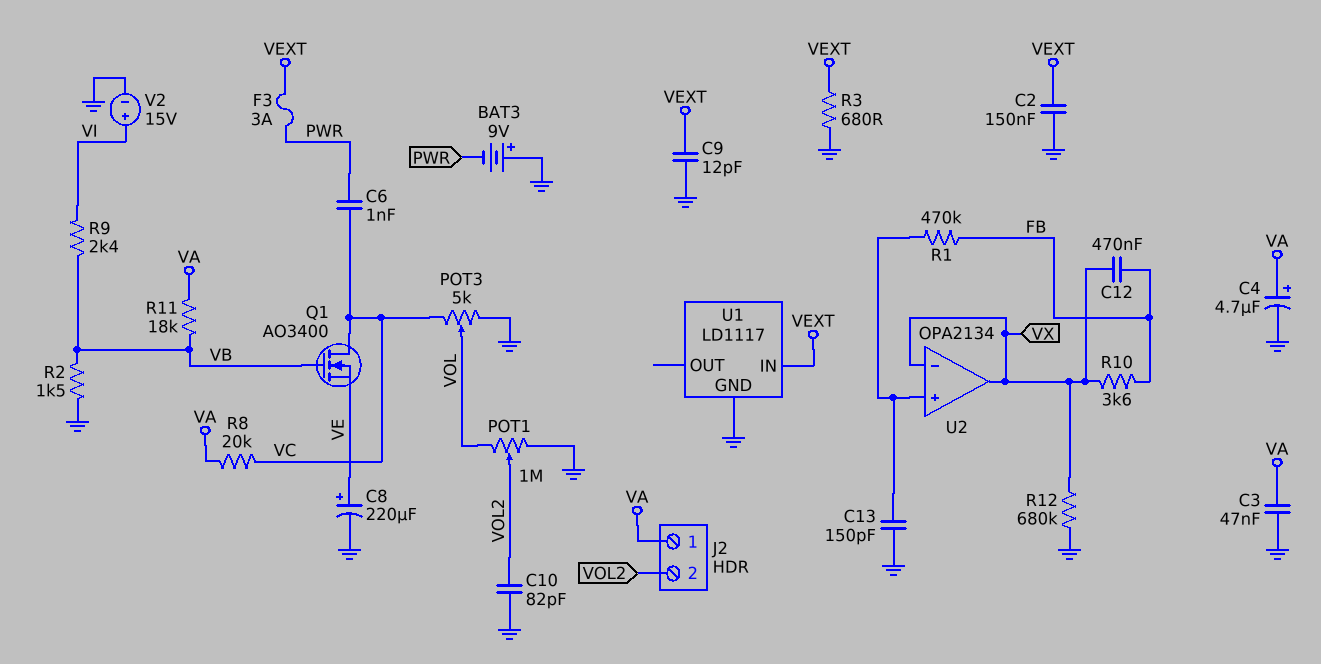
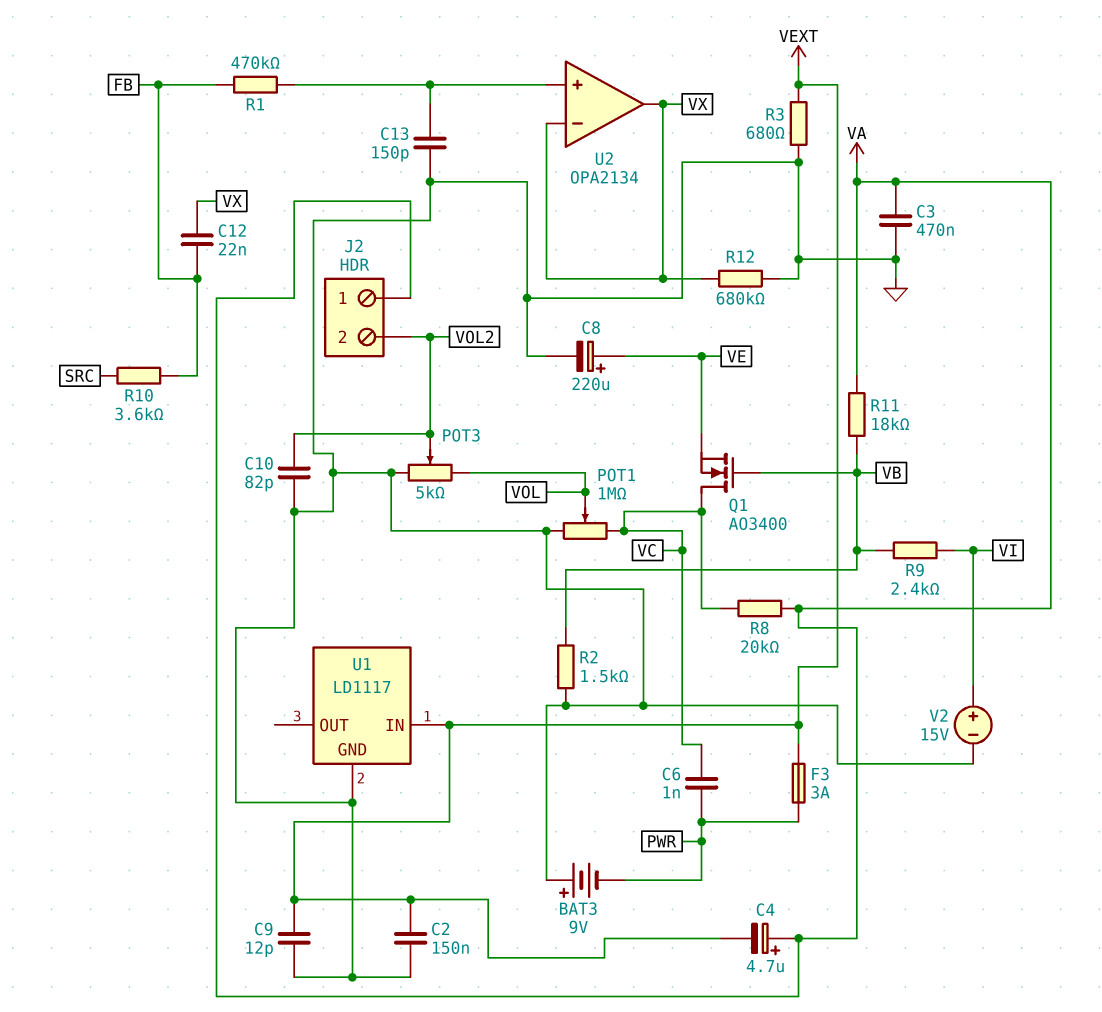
C3: 47nF (GND, VA) -> 470nF (GND, VA)
C4: 4.7uF (plus VA, minus GND) -> 4.7uF (plus VA, minus VEXT)
C12: 470nF (FB, VX) -> 22nF (FB, VX)
POT1: 1M (GND, VOL, wiper VOL2) -> 1M (GND, VC, wiper VOL)
POT3: 5k (GND, VC, wiper VOL) -> 5k (GND, VOL, wiper VOL2)
R10: 3.6k (FB, VX) -> 3.6k (FB, SRC)

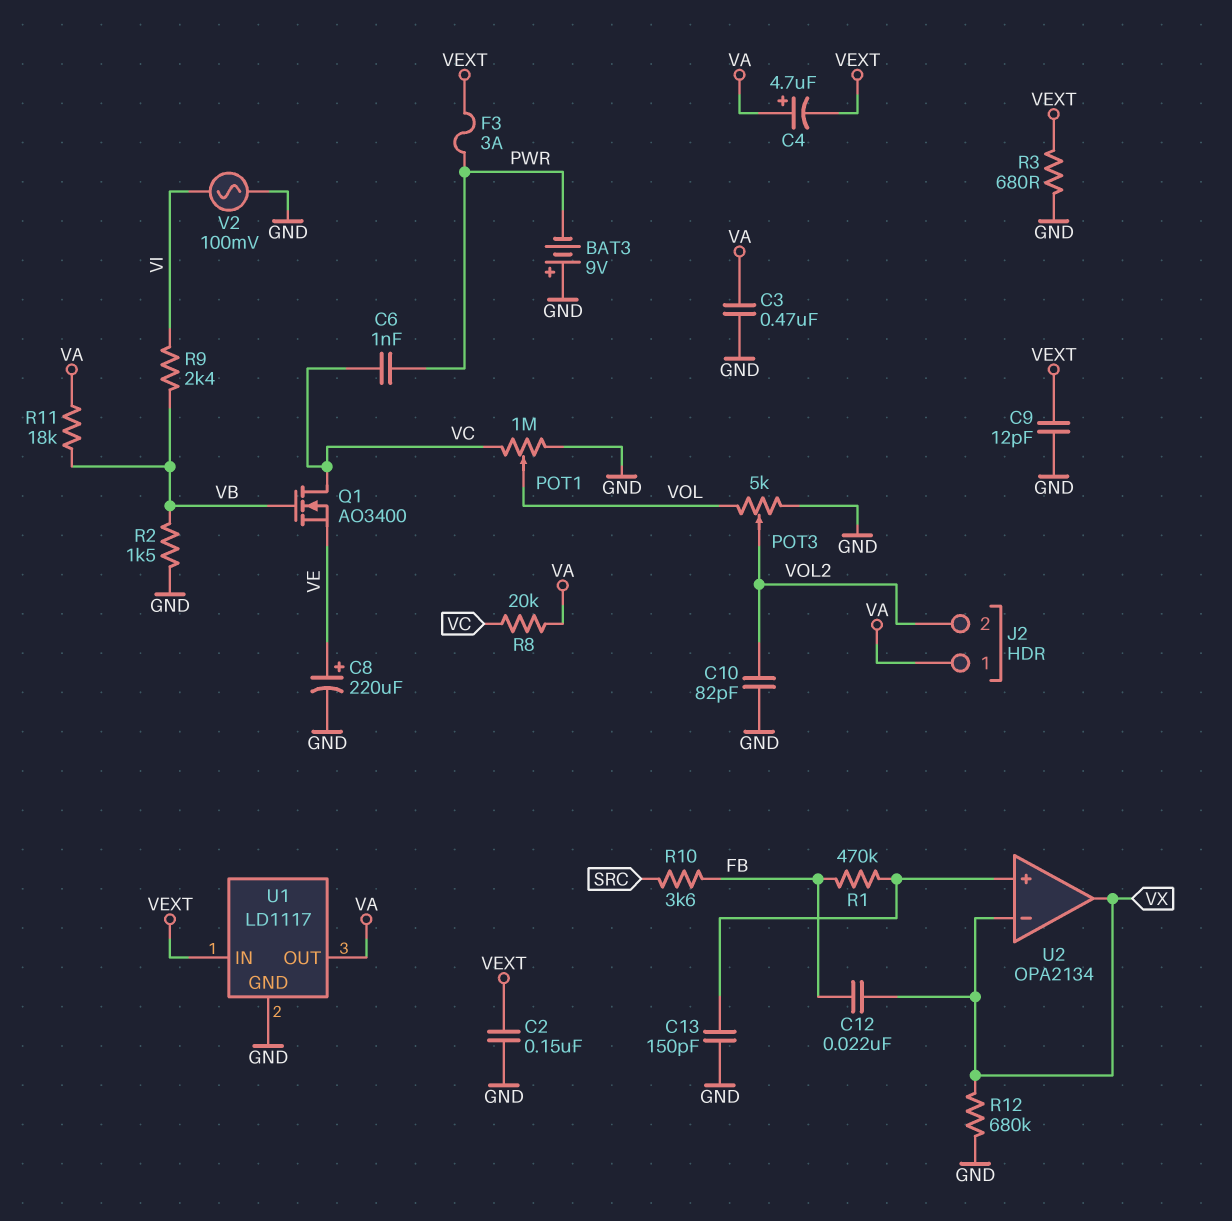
U1 pin OUT: none -> VA
V2: 15V (plus VI, minus GND) -> AC 100mV (GND, VI)

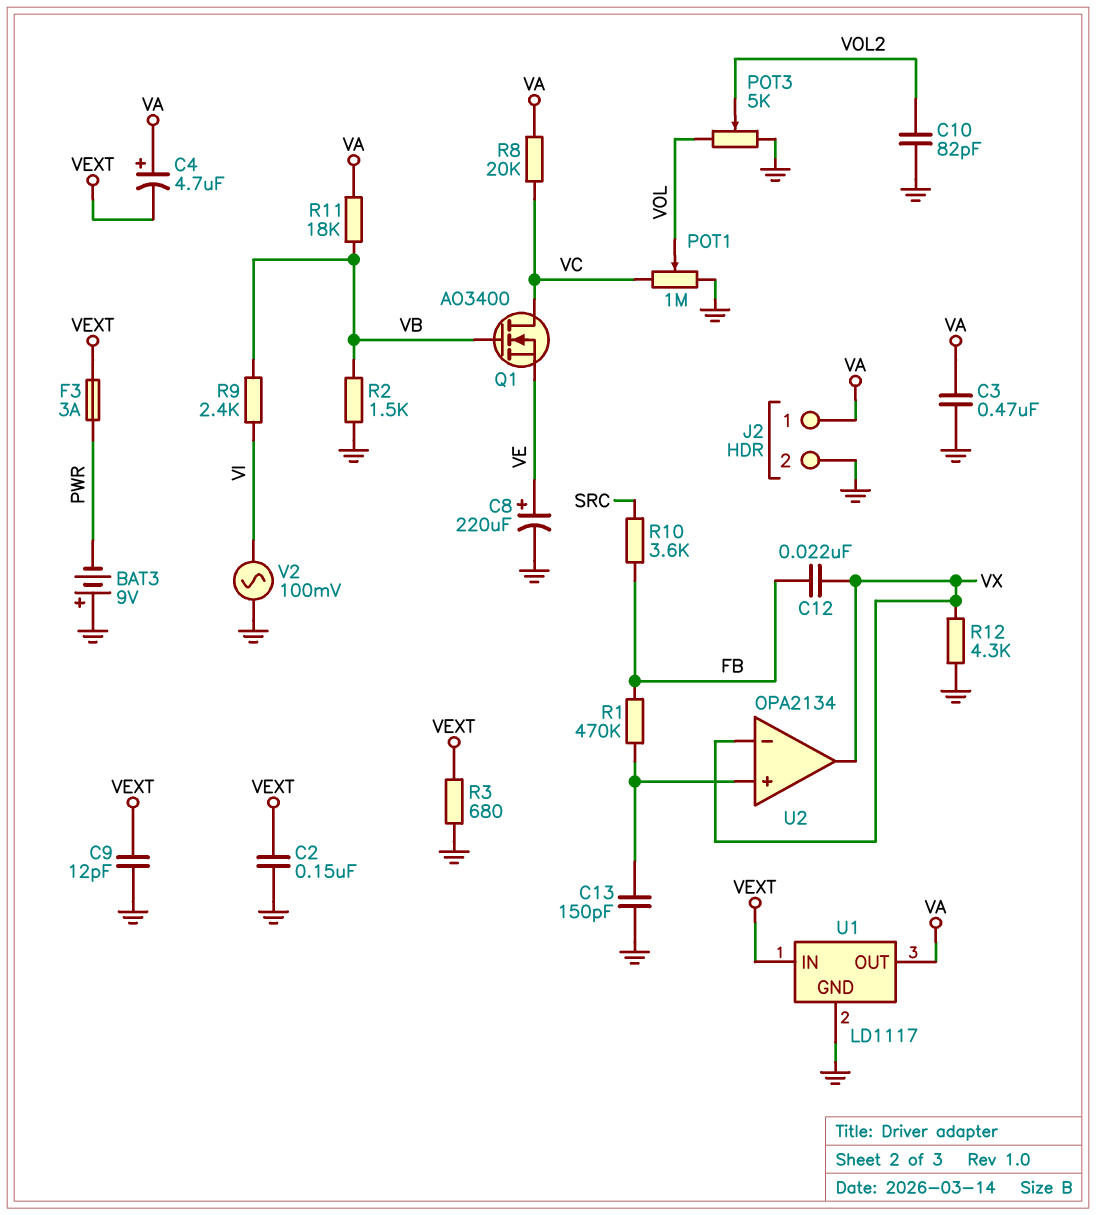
C6: 1nF (PWR, VC) -> none
J2 pin 2: VOL2 -> GND
R12: 680k (GND, VX) -> 4.3k (GND, VX)

